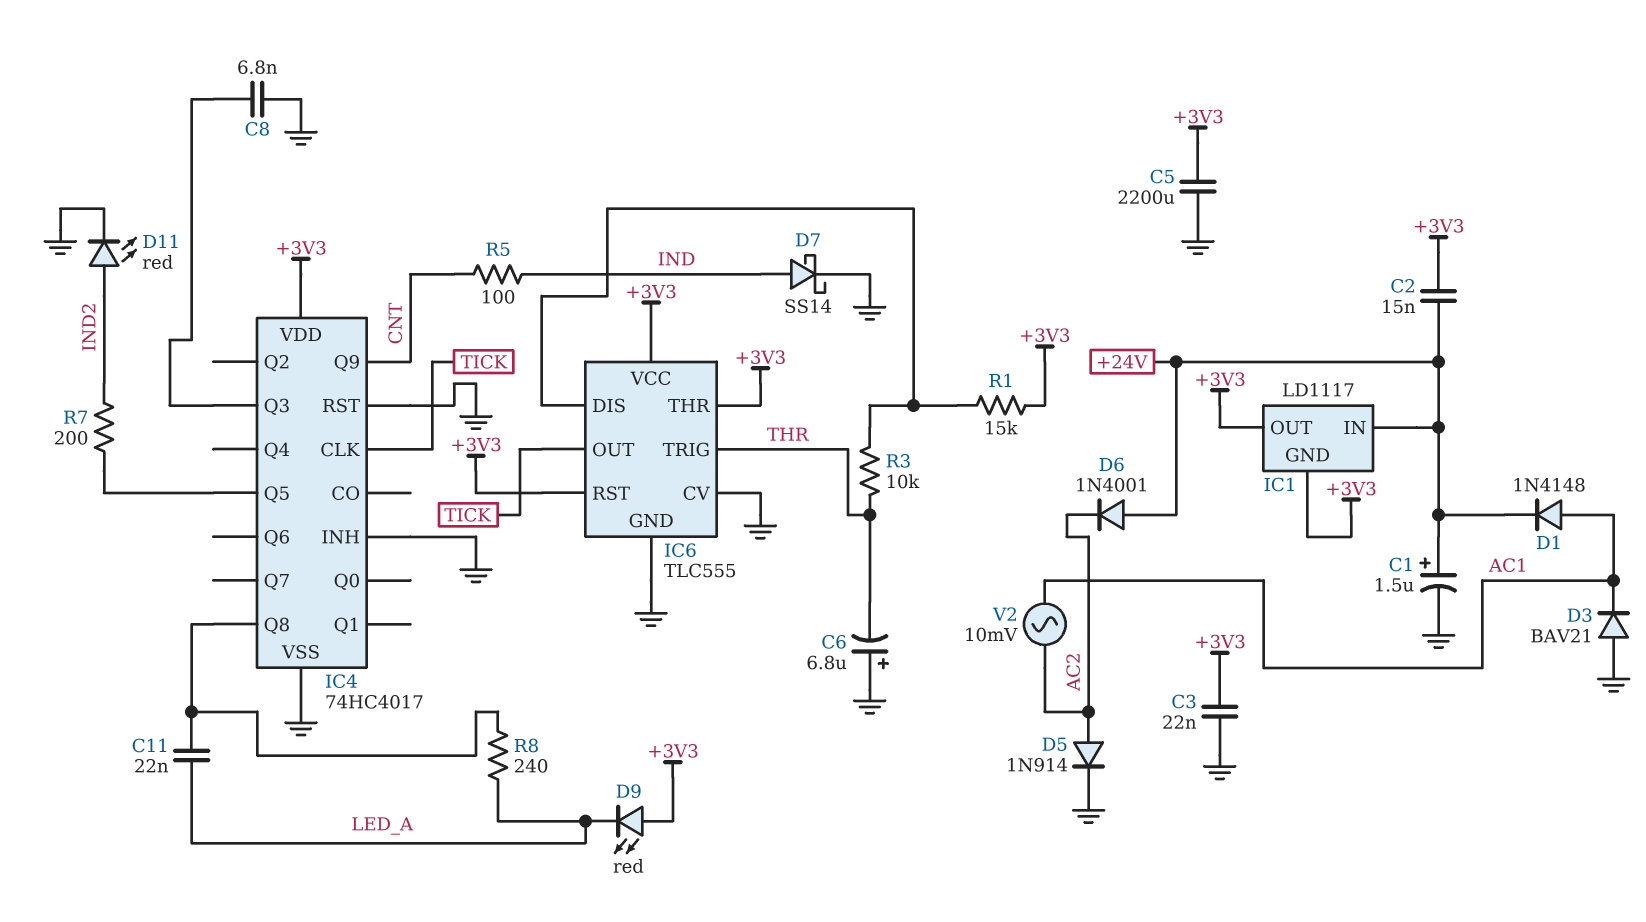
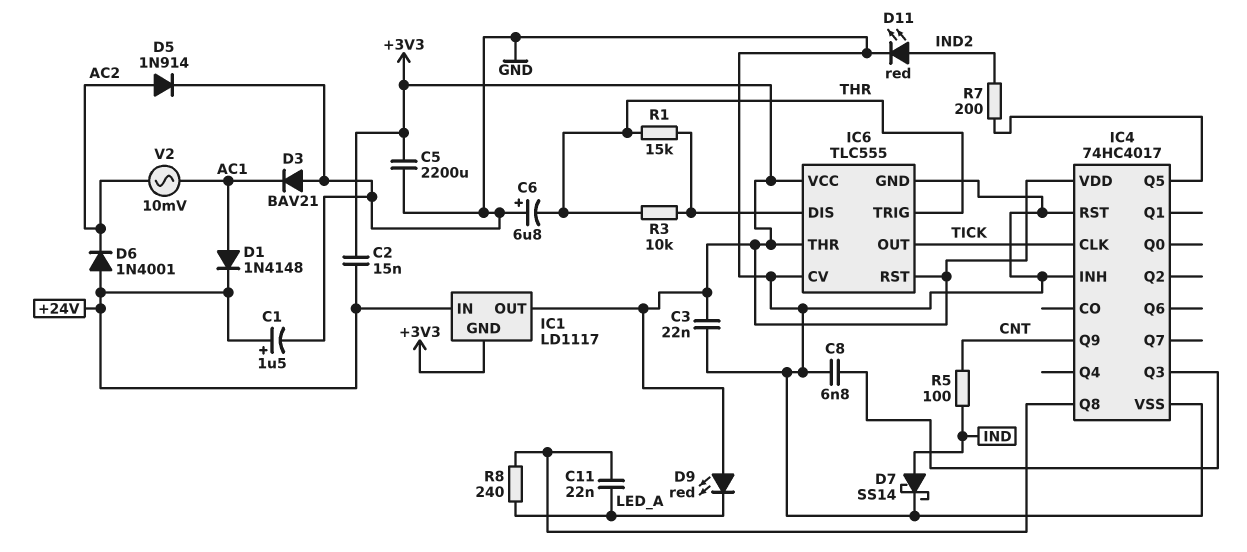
R1: 15k (+3V3, IC6/DIS) -> 15k (IC6/DIS, THR)

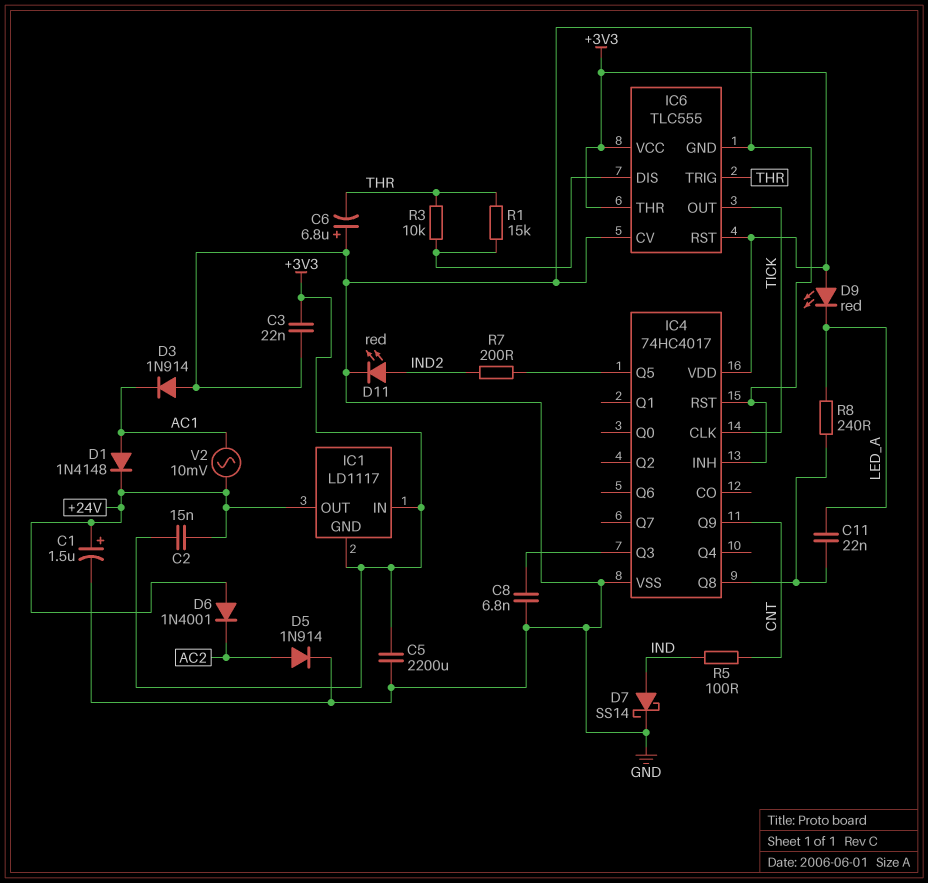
D3: diode BAV21 (A GND, K AC1) -> diode 1N914 (A GND, K AC1)
IC1 pin IN: +24V -> +3V3
IC1 pin OUT: +3V3 -> +24V
V2: AC 10mV (AC1, AC2) -> AC 10mV (+24V, AC1)

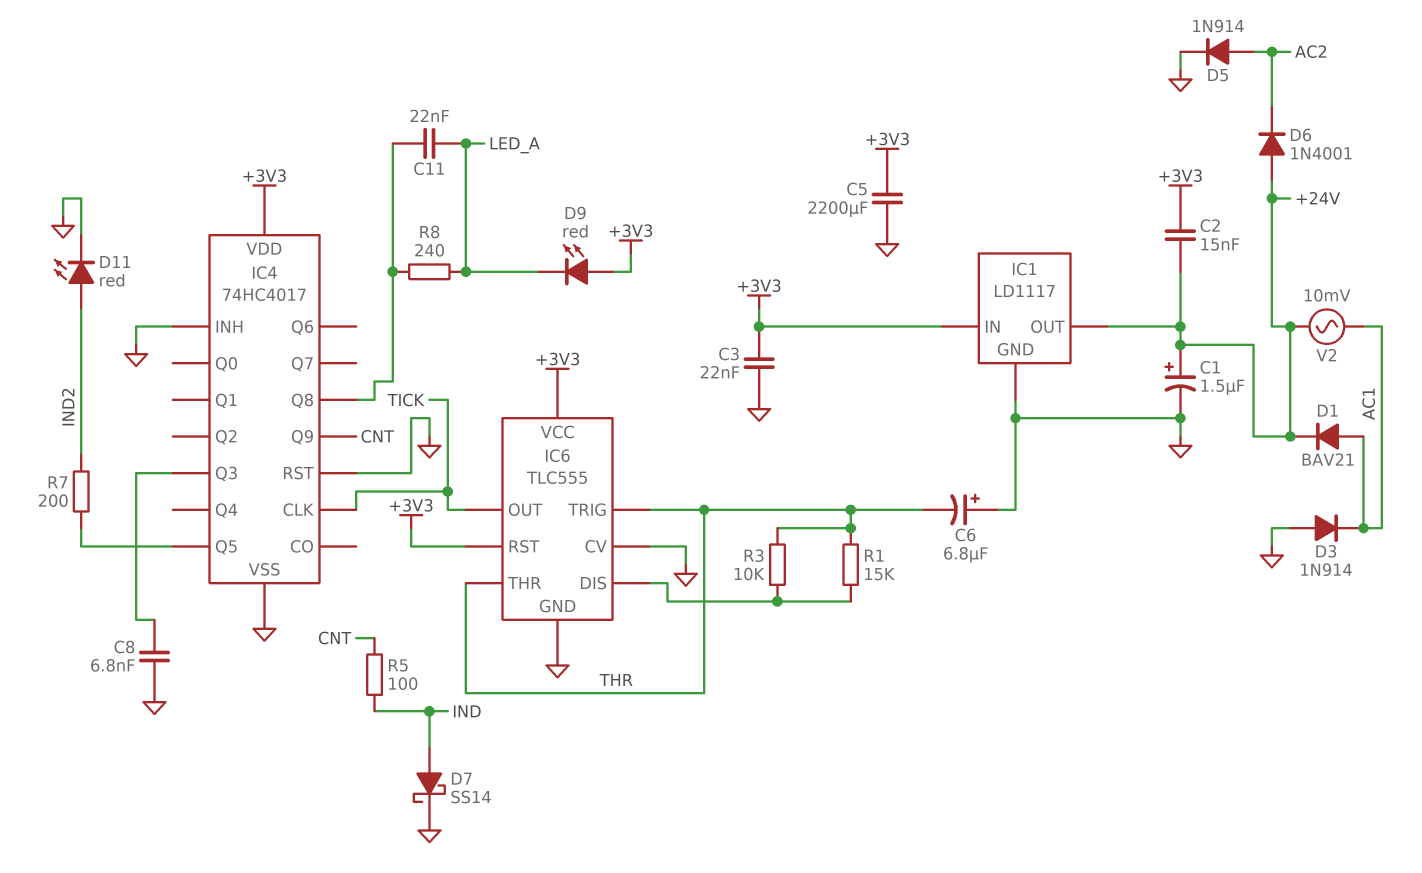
D1: diode 1N4148 (A AC1, K +24V) -> diode BAV21 (A AC1, K +24V)
IC1 pin GND: +3V3 -> GND
IC6 pin THR: +3V3 -> THR

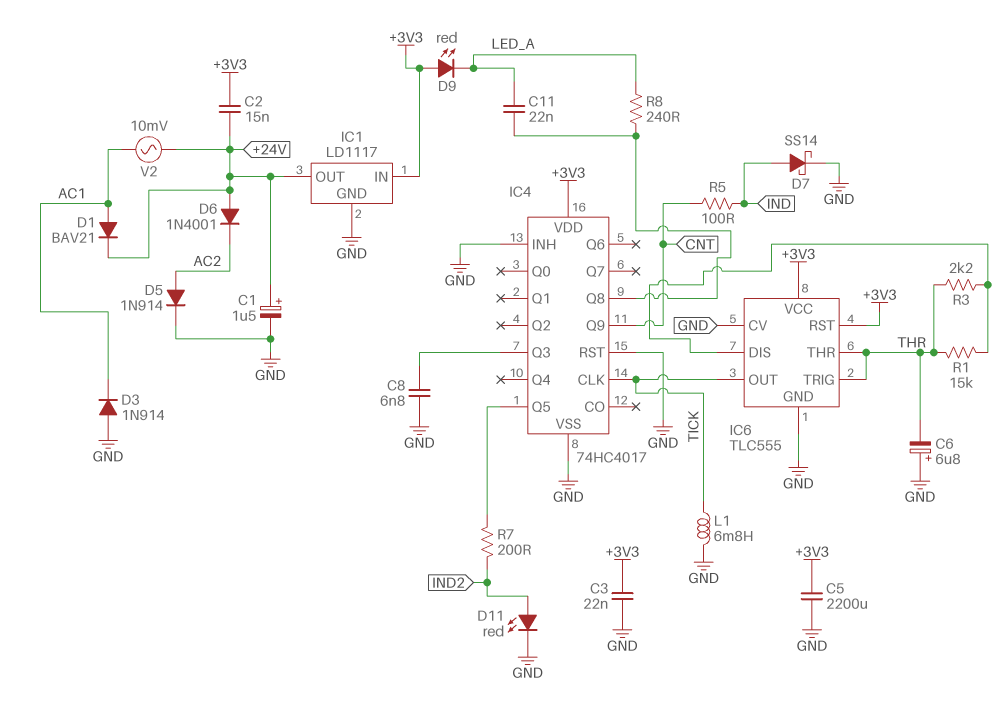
L1: none -> 6.8mH (GND, TICK)
R3: 10k (IC6/DIS, THR) -> 2.2k (IC6/DIS, THR)

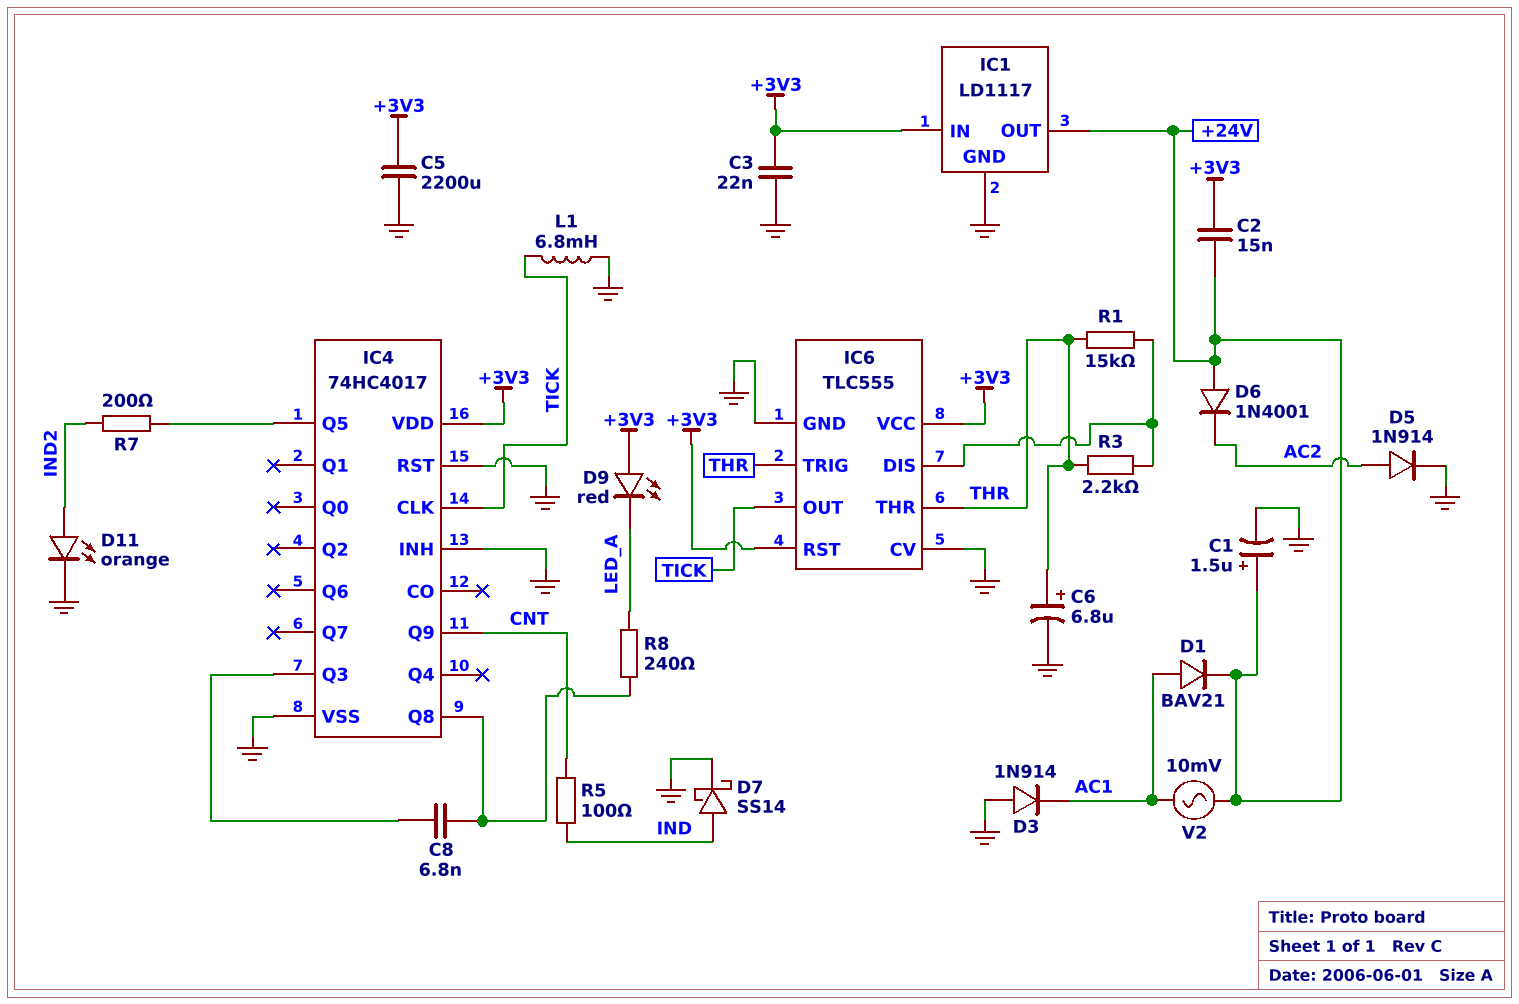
C6: 6.8uF (plus GND, minus THR) -> 6.8uF (plus THR, minus GND)
C8: 6.8nF (GND, IC4/Q3) -> 6.8nF (IC4/Q3, IC4/Q8)
C11: 22nF (IC4/Q8, LED_A) -> none
D11: LED red (A IND2, K GND) -> LED orange (A IND2, K GND)

